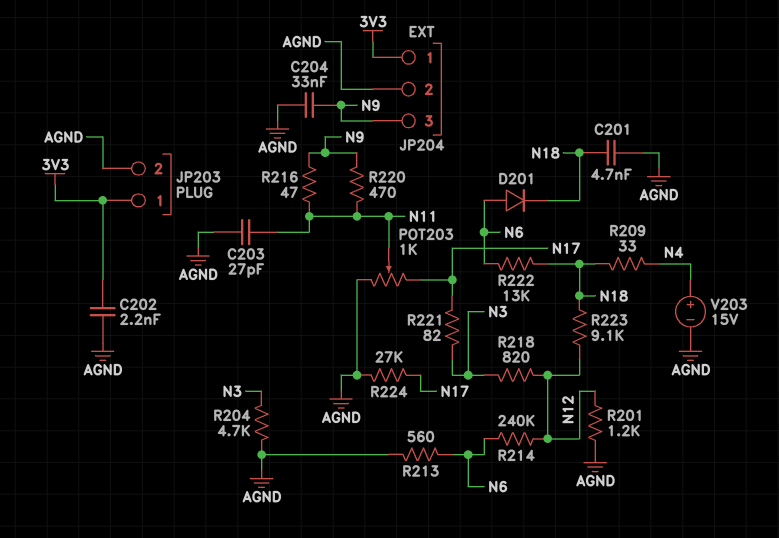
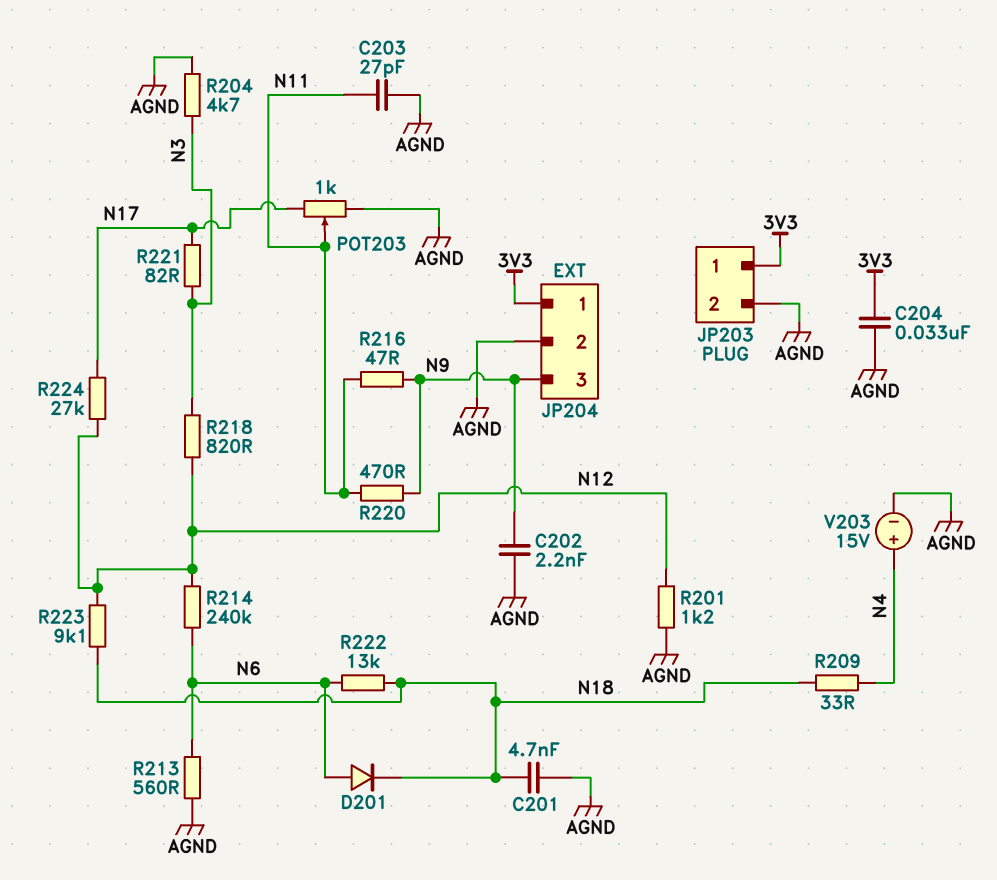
C202: 2.2nF (3V3, AGND) -> 2.2nF (AGND, N9)
C204: 33nF (AGND, N9) -> 33nF (3V3, AGND)
R224: 27k (AGND, N17) -> 27k (N12, N17)

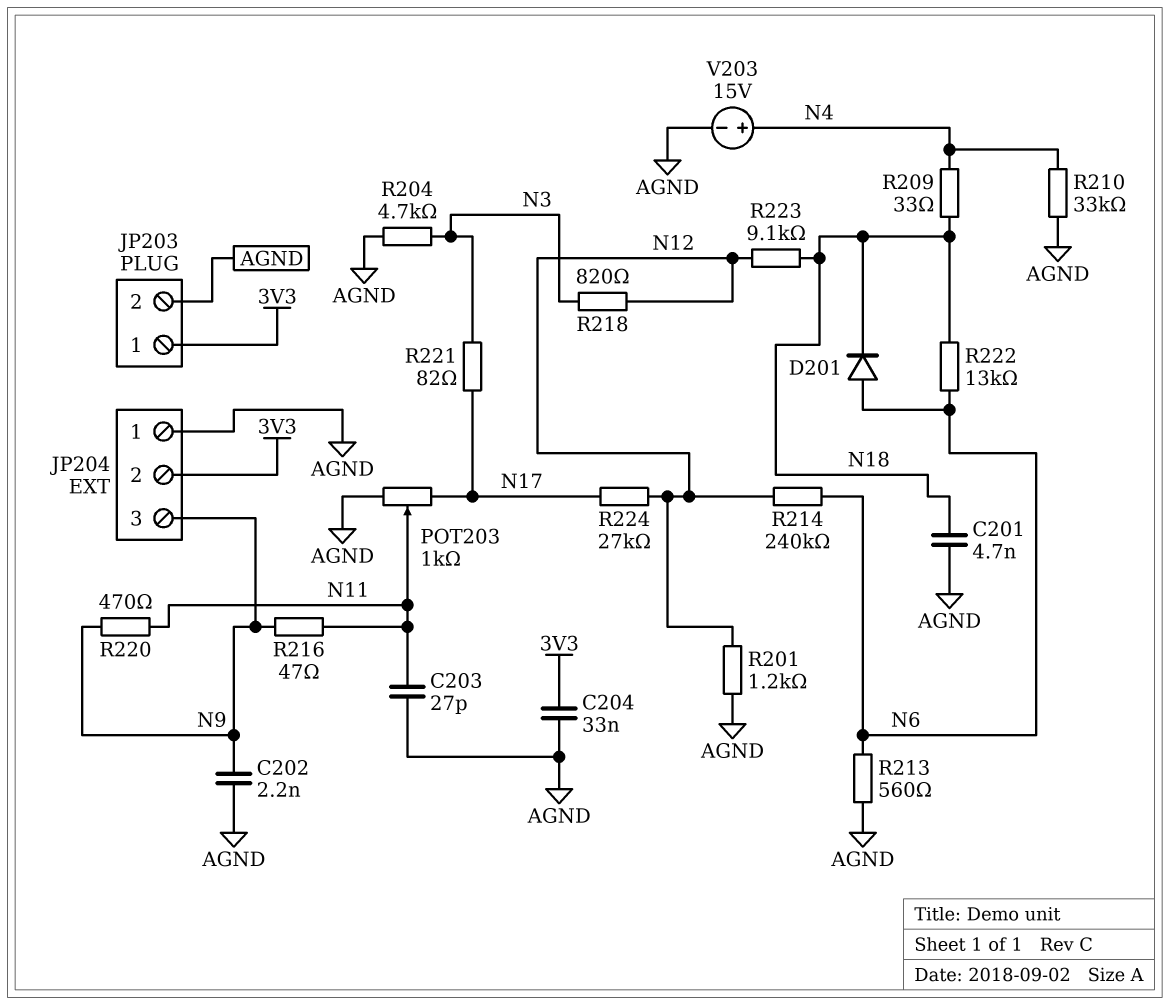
JP204 pin 1: 3V3 -> AGND
JP204 pin 2: AGND -> 3V3
R210: none -> 33k (AGND, N4)

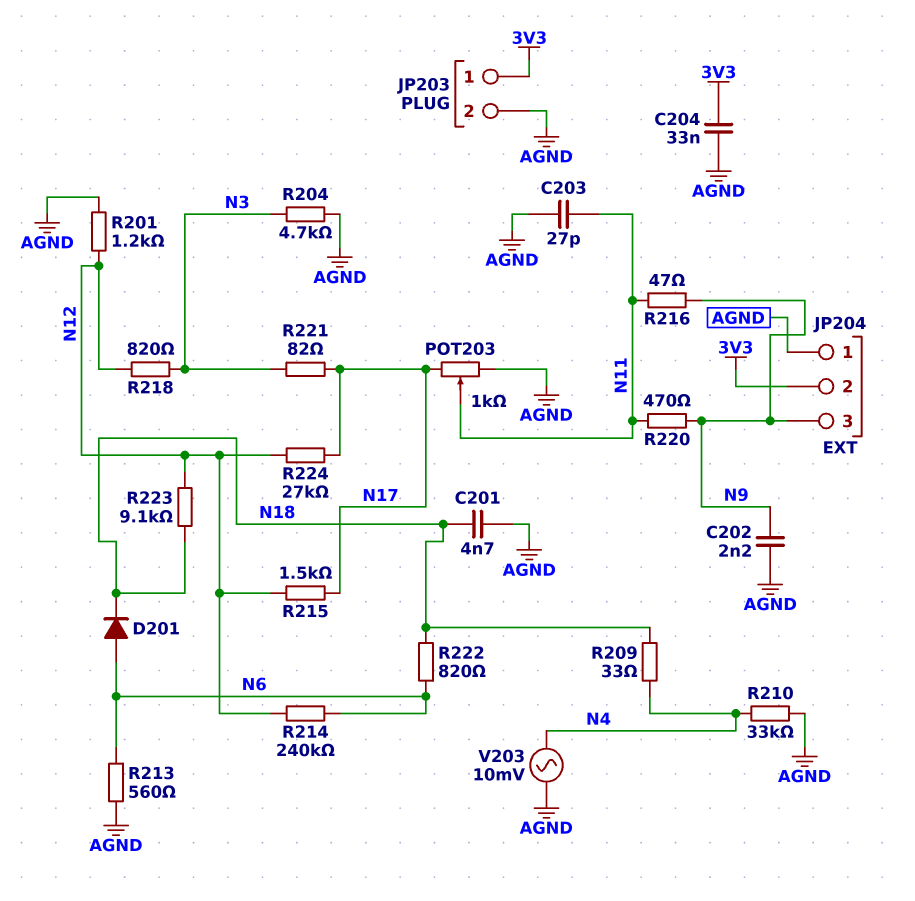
R215: none -> 1.5k (N12, N17)
R222: 13k (N6, N18) -> 820 (N6, N18)
V203: 15V (plus N4, minus AGND) -> AC 10mV (AGND, N4)

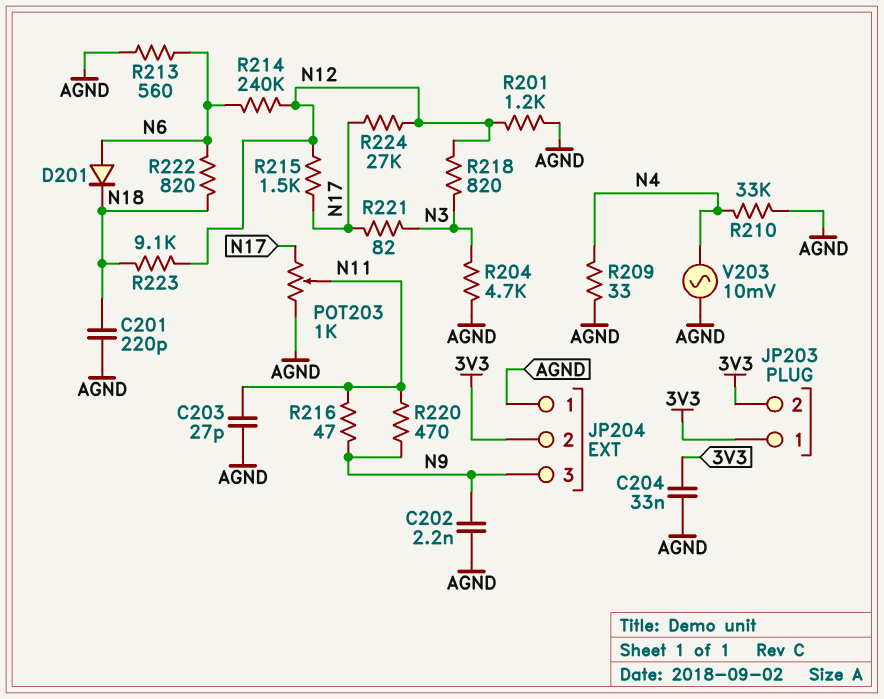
C201: 4.7nF (AGND, N18) -> 220pF (AGND, N18)
JP203 pin 2: AGND -> 3V3
R209: 33 (N4, N18) -> 33 (AGND, N4)

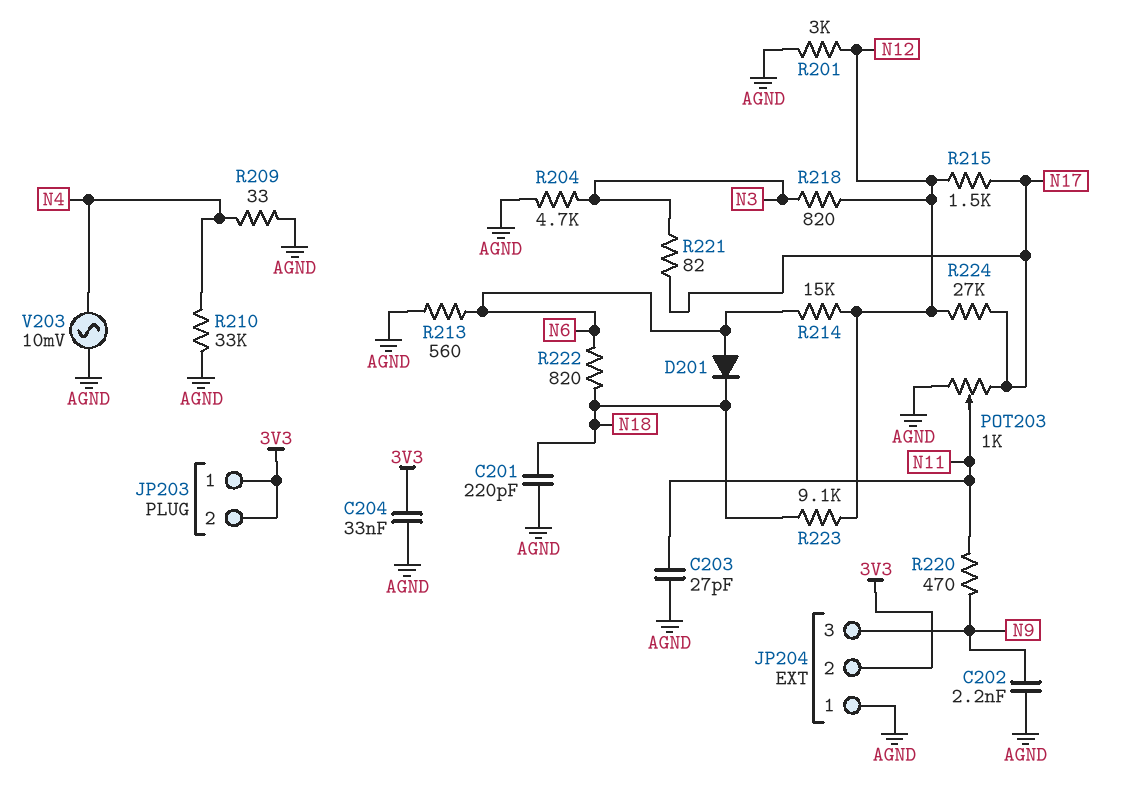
R201: 1.2k (AGND, N12) -> 3k (AGND, N12)
R214: 240k (N6, N12) -> 15k (N6, N12)
R216: 47 (N9, N11) -> none

